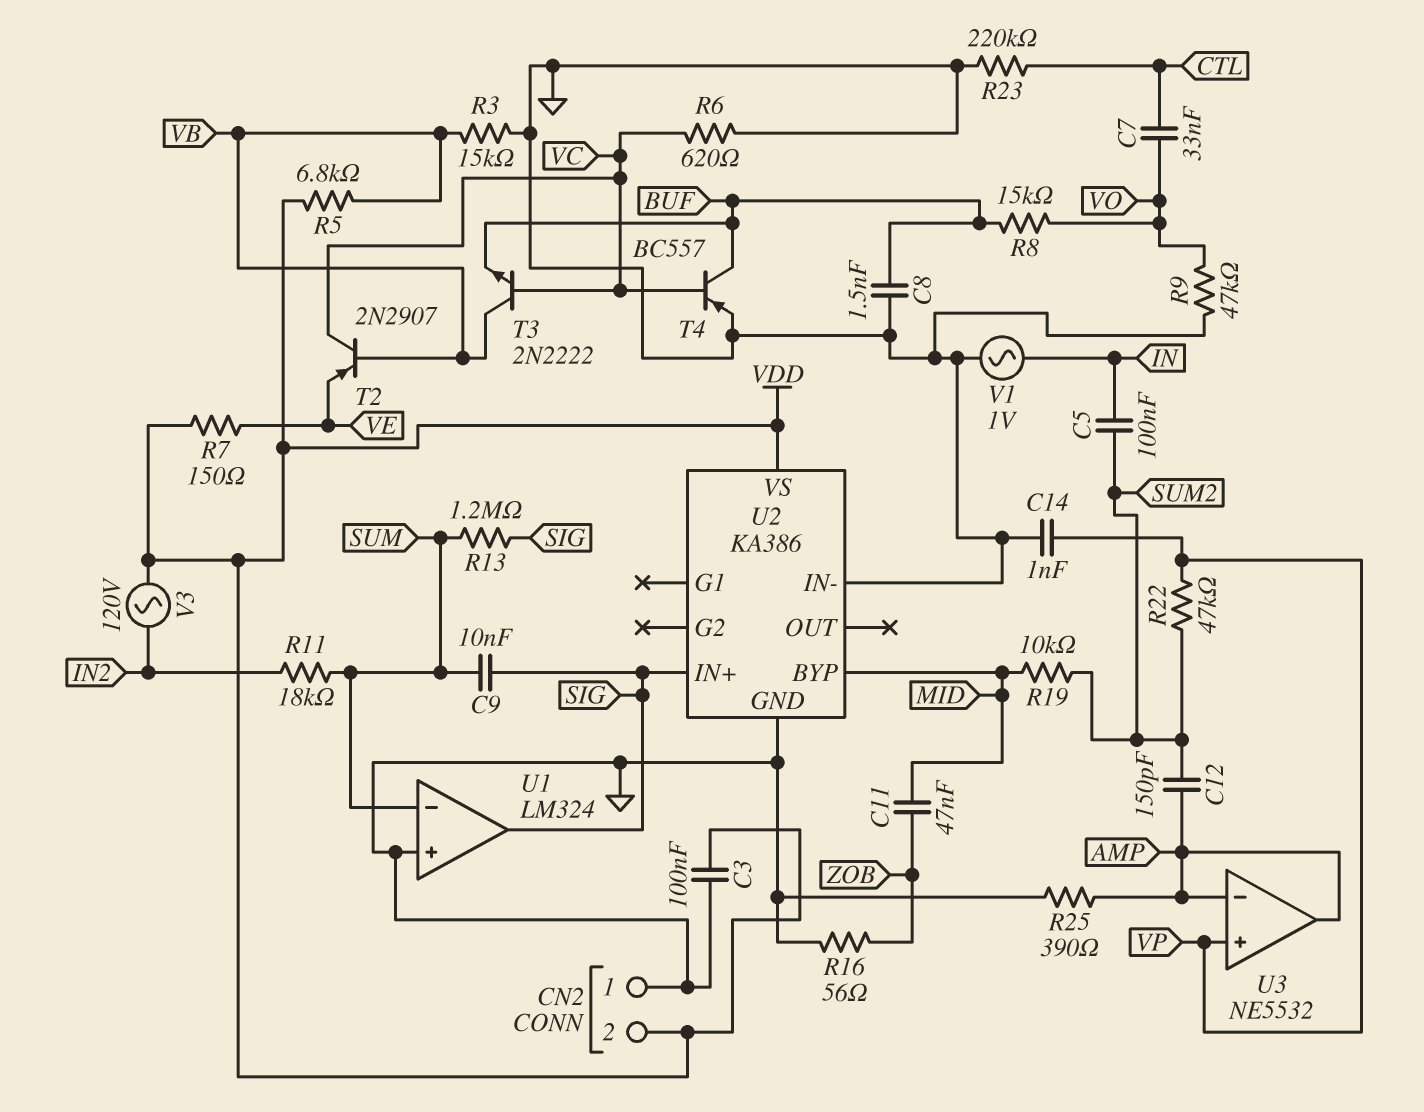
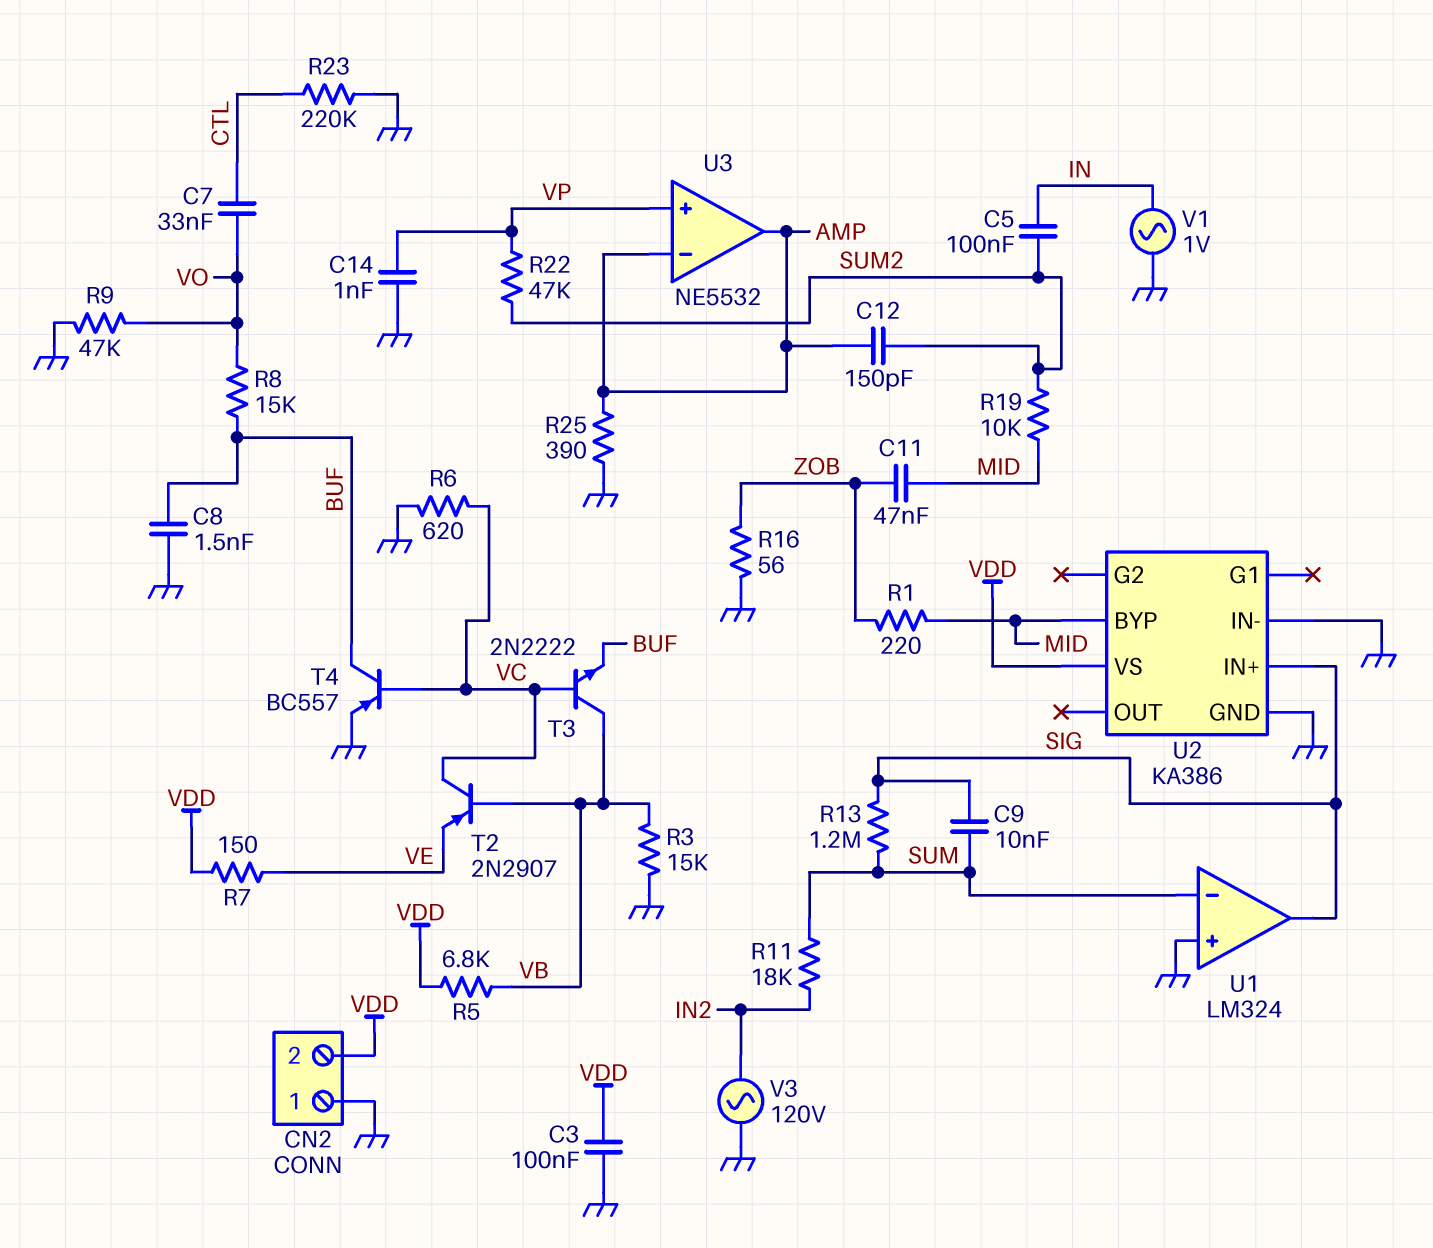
R1: none -> 220 (MID, ZOB)
V3: AC 120V (IN2, VDD) -> AC 120V (GND, IN2)

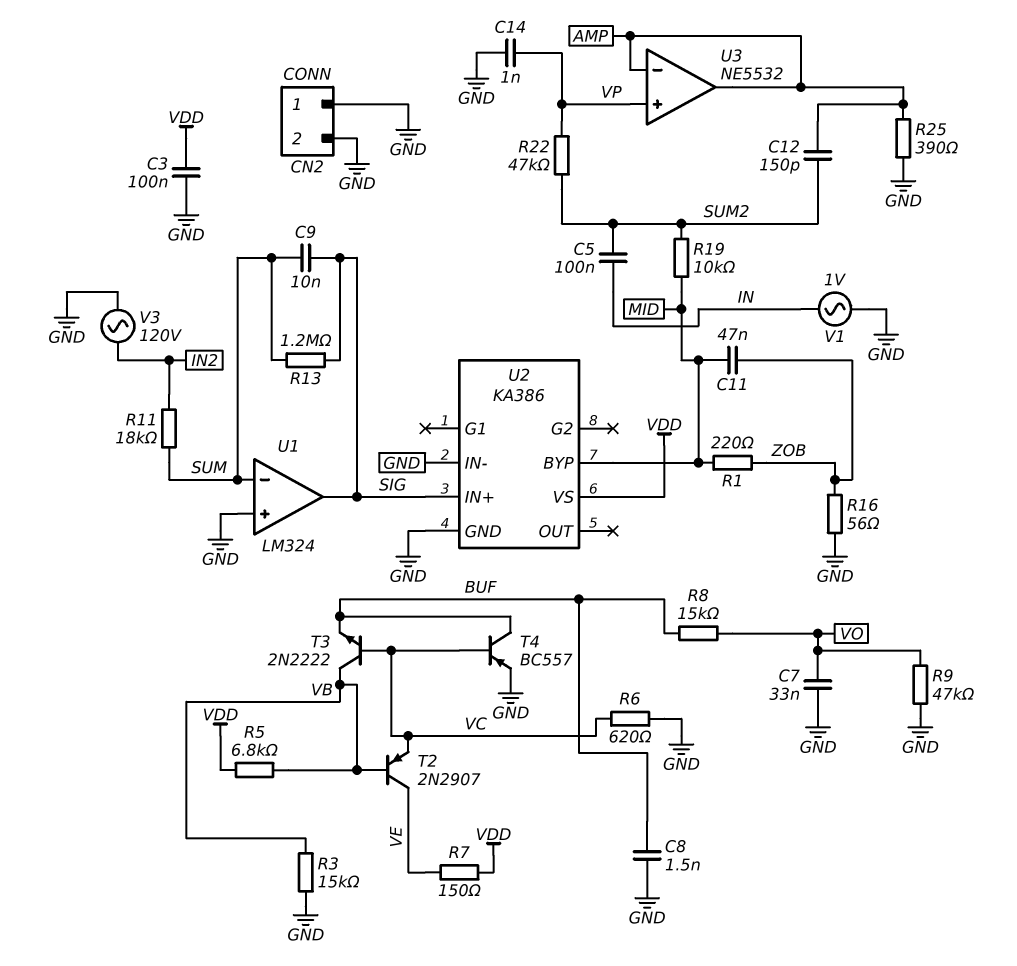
C7: 33nF (CTL, VO) -> 33nF (GND, VO)
CN2 pin 2: VDD -> GND
R23: 220k (CTL, GND) -> none
T2: PNP 2N2907 (B VB, C VC, E VE) -> PNP 2N2907 (B VB, C VE, E VC)

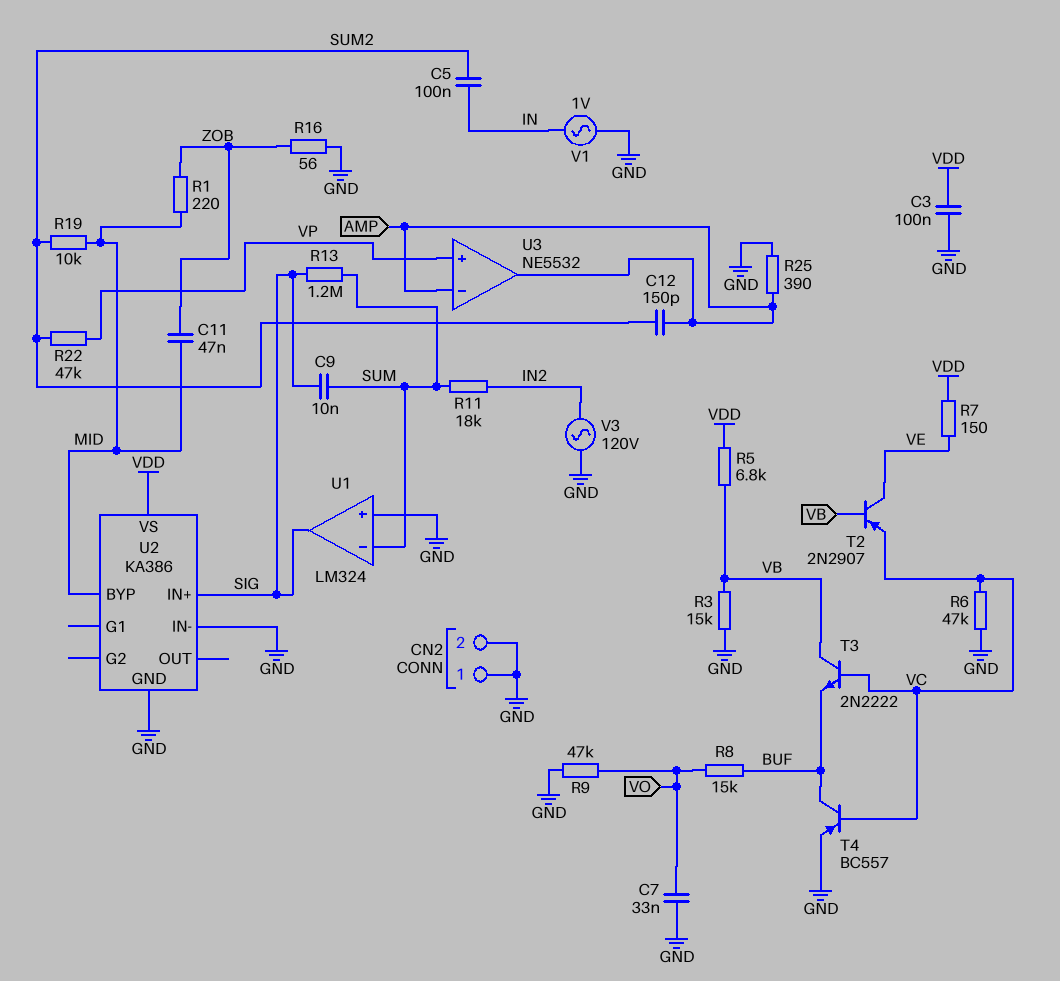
C8: 1.5nF (BUF, GND) -> none
C14: 1nF (GND, VP) -> none
R6: 620 (GND, VC) -> 47k (GND, VC)

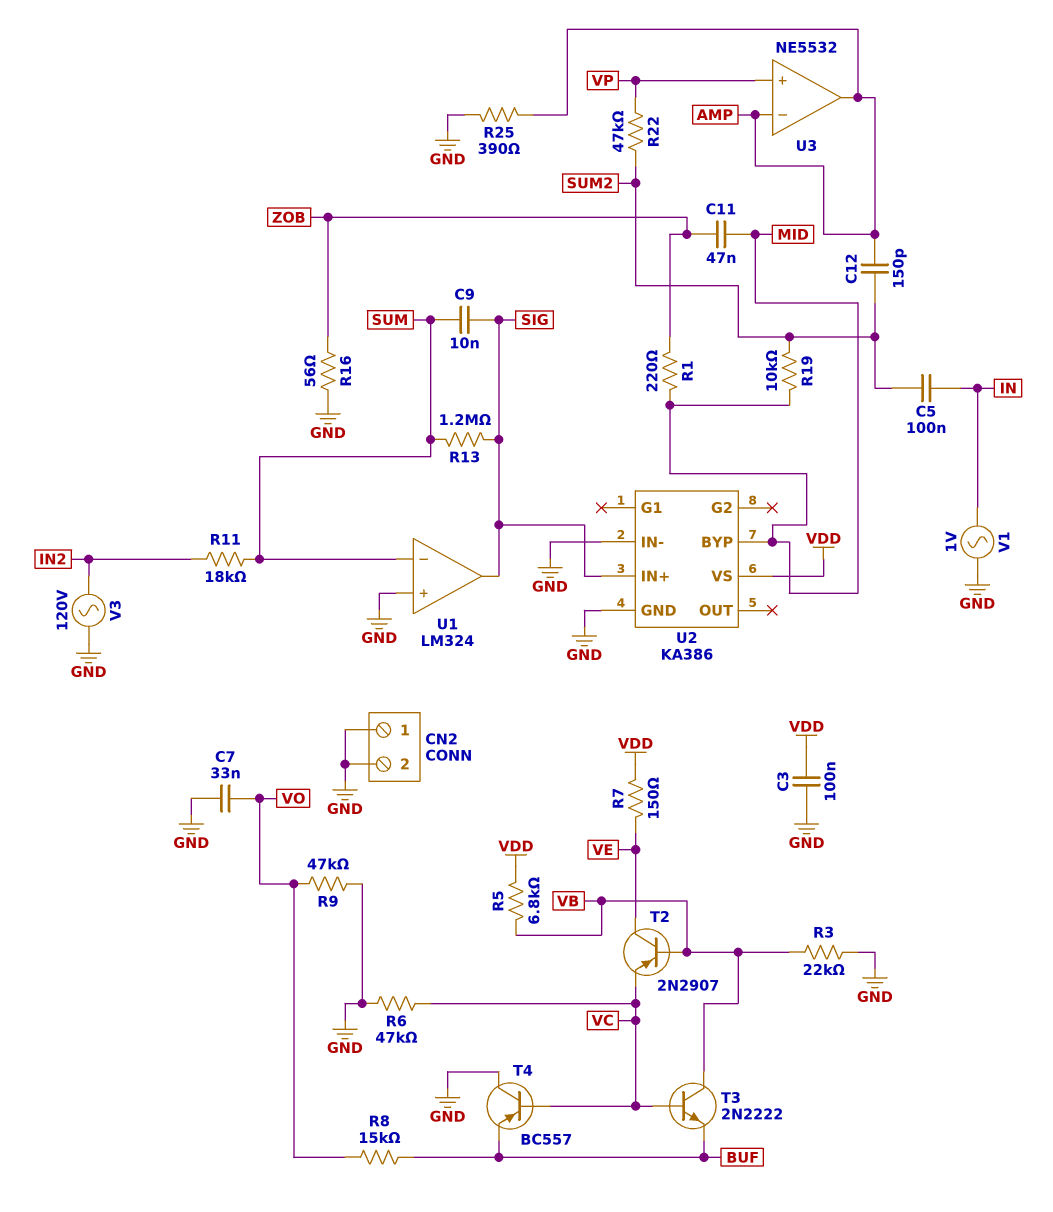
R3: 15k (GND, VB) -> 22k (GND, VB)
T4: PNP BC557 (B VC, C BUF, E GND) -> PNP BC557 (B VC, C GND, E BUF)

